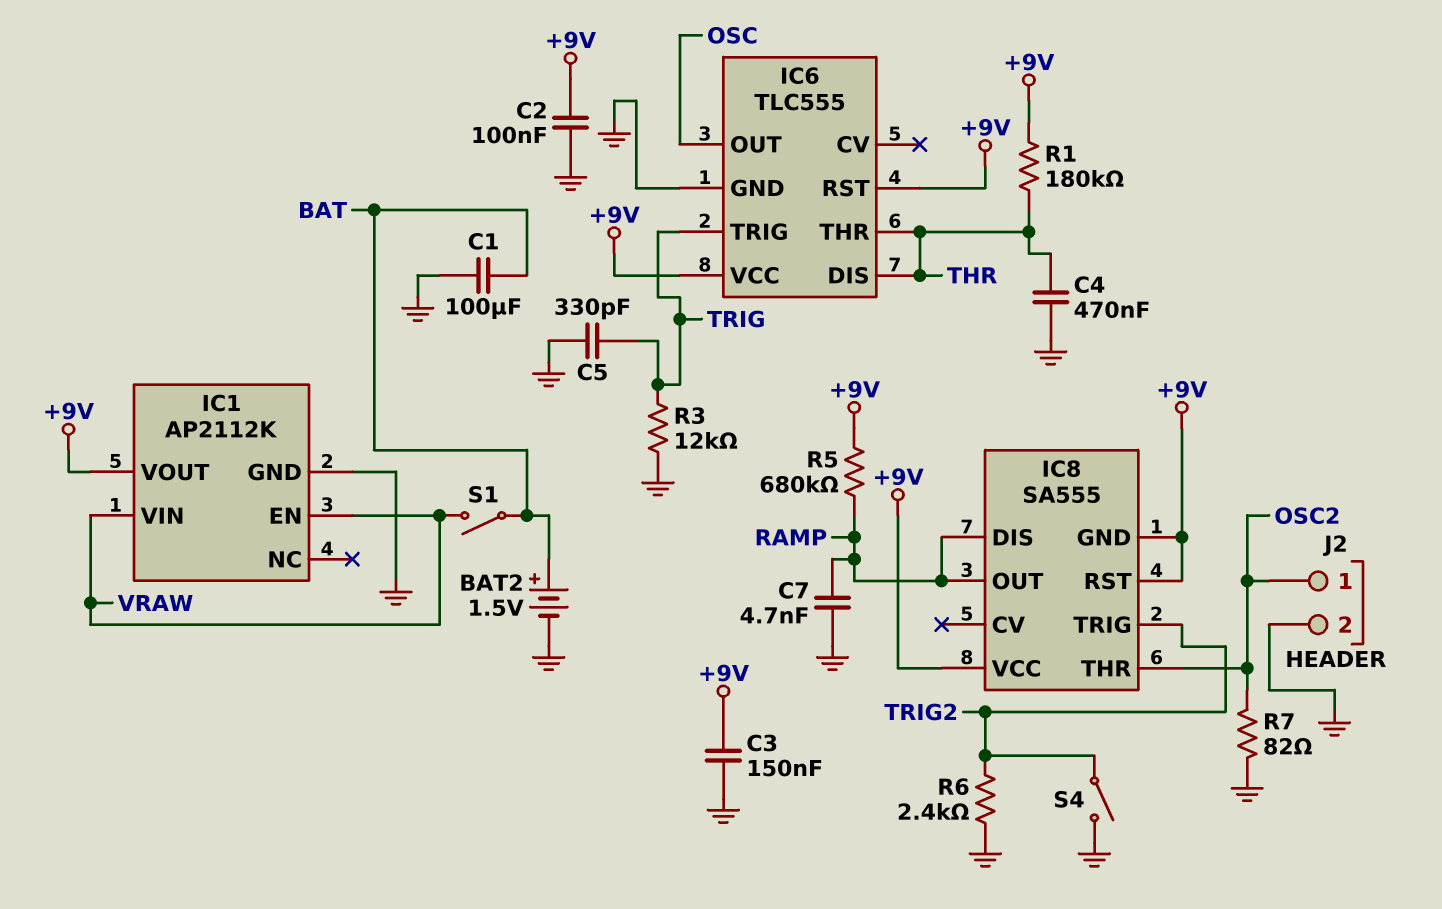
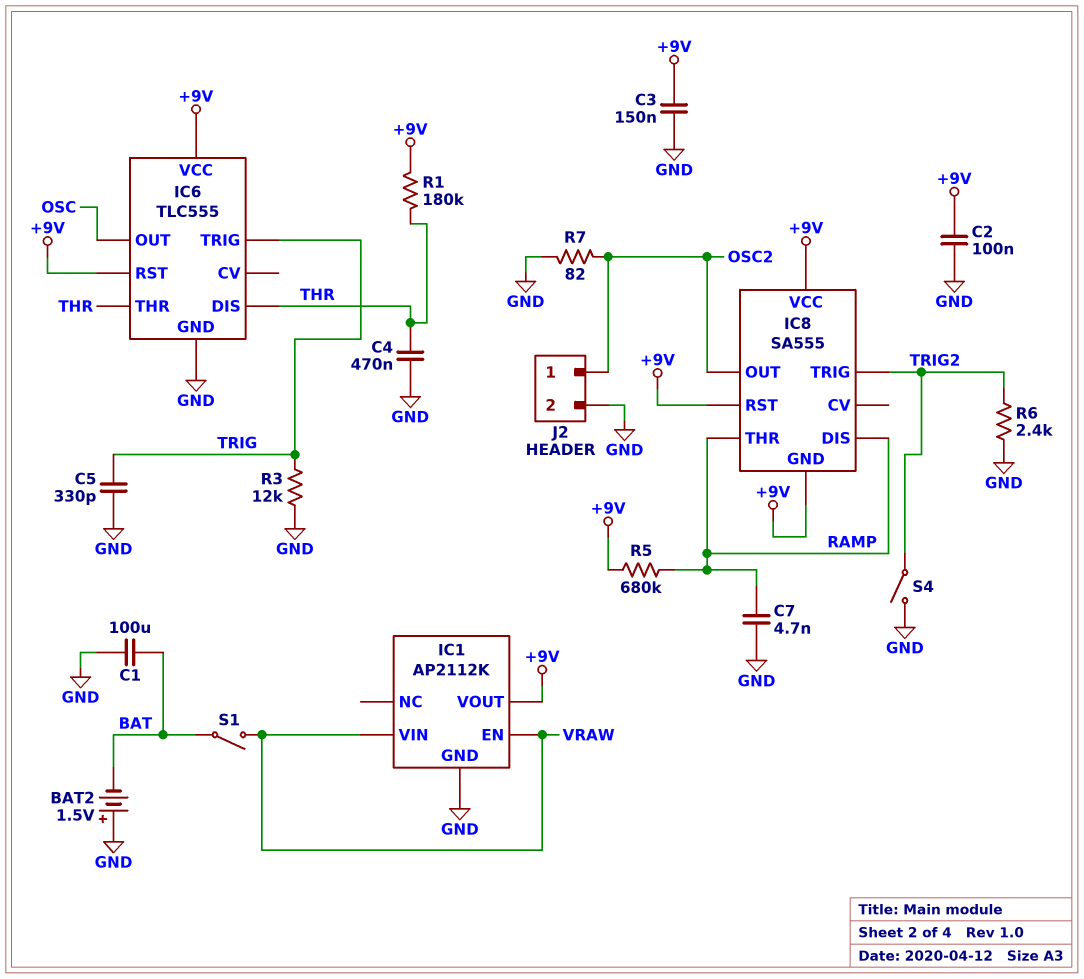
BAT2: 1.5V (plus BAT, minus GND) -> 1.5V (plus GND, minus BAT)
IC8 pin OUT: RAMP -> OSC2
IC8 pin THR: OSC2 -> RAMP

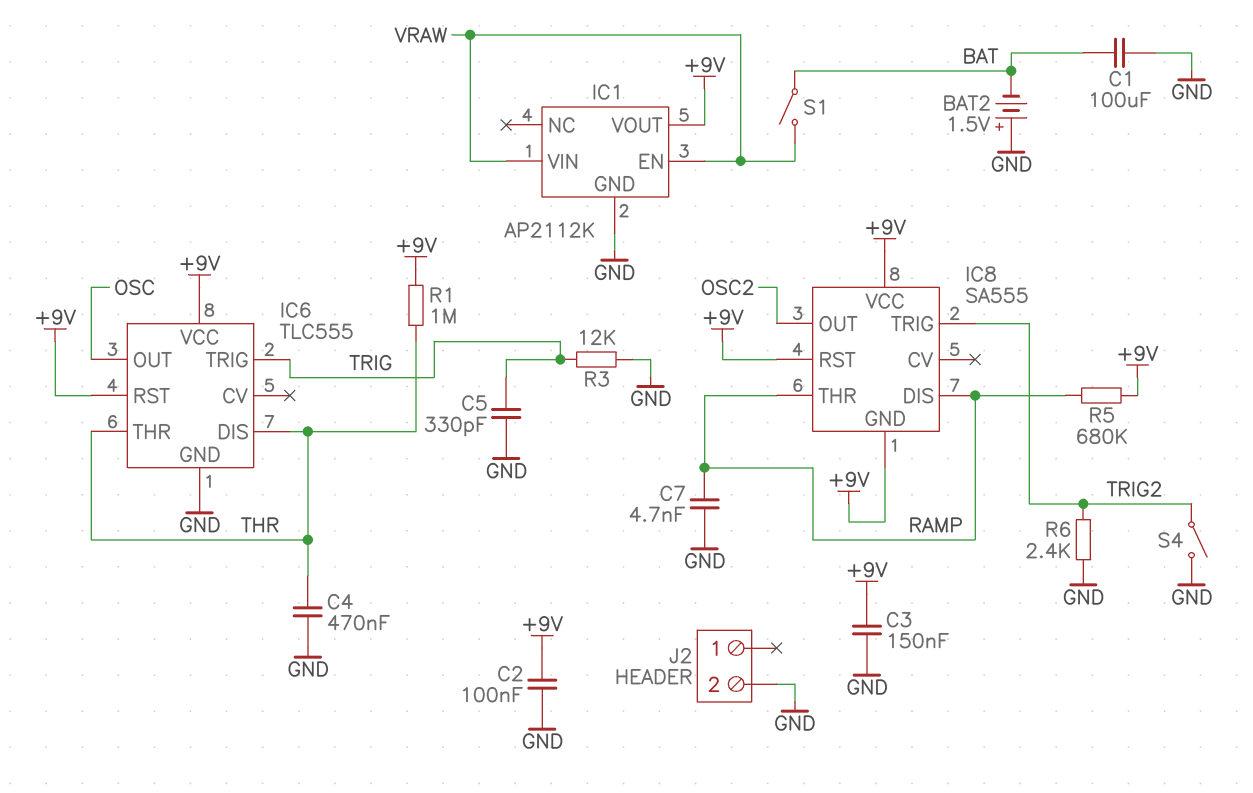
J2 pin 1: OSC2 -> none
R1: 180k (+9V, THR) -> 1M (+9V, THR)
R7: 82 (GND, OSC2) -> none

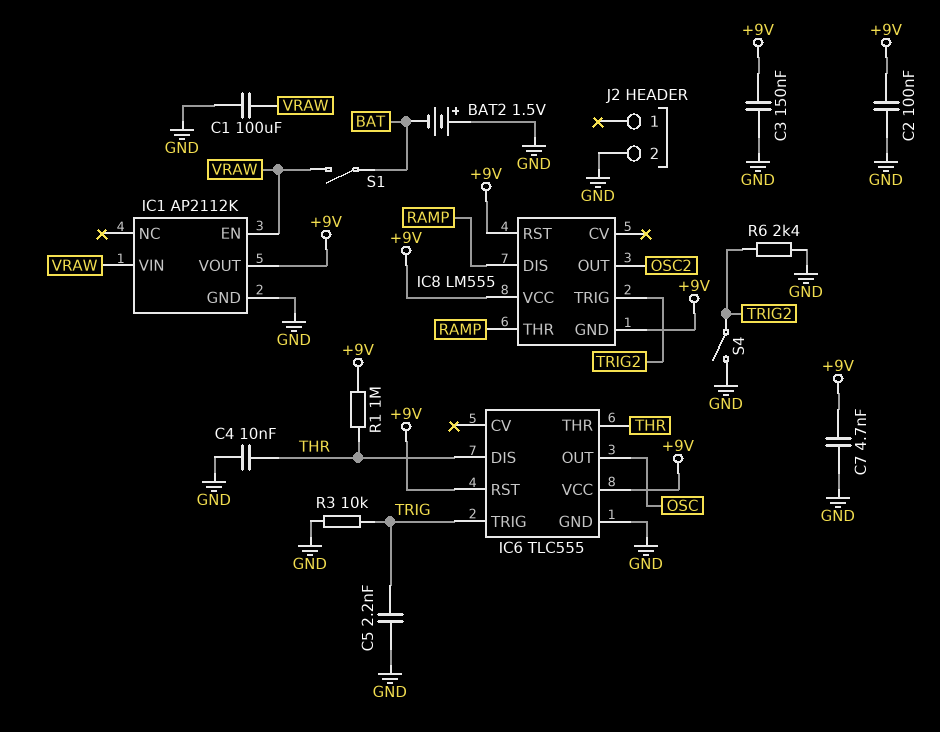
C1: 100uF (BAT, GND) -> 100uF (GND, VRAW)
C4: 470nF (GND, THR) -> 10nF (GND, THR)
C5: 330pF (GND, TRIG) -> 2.2nF (GND, TRIG)
C7: 4.7nF (GND, RAMP) -> 4.7nF (+9V, GND)
IC8: SA555 -> LM555
R3: 12k (GND, TRIG) -> 10k (GND, TRIG)
R5: 680k (+9V, RAMP) -> none

